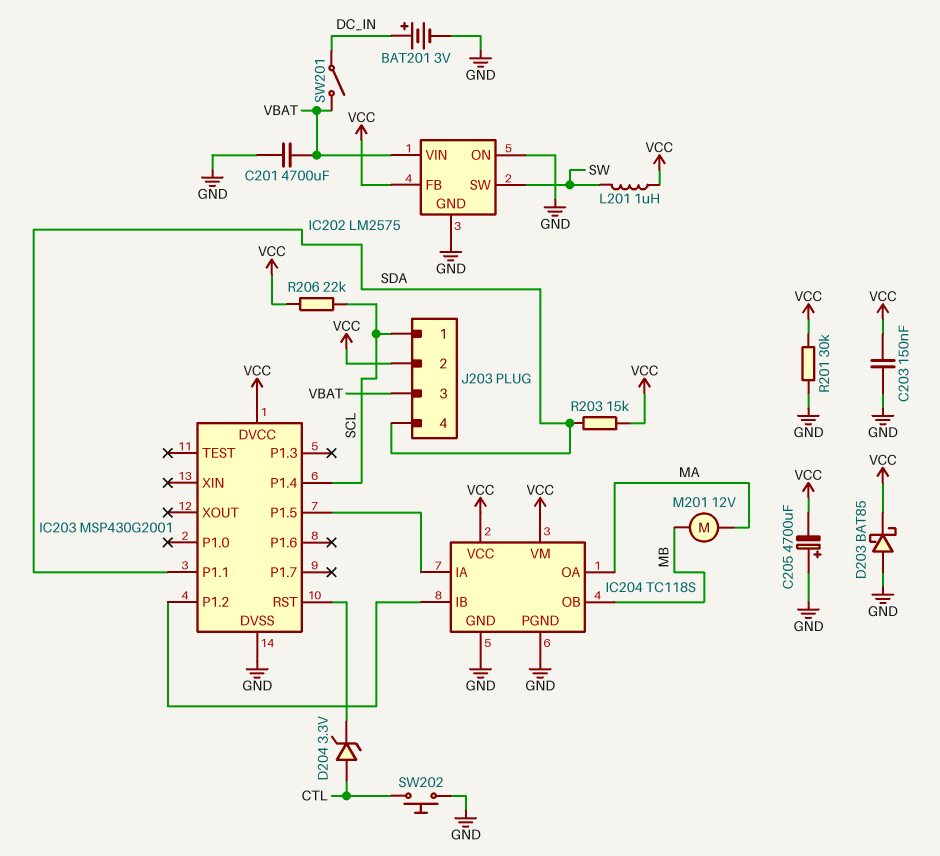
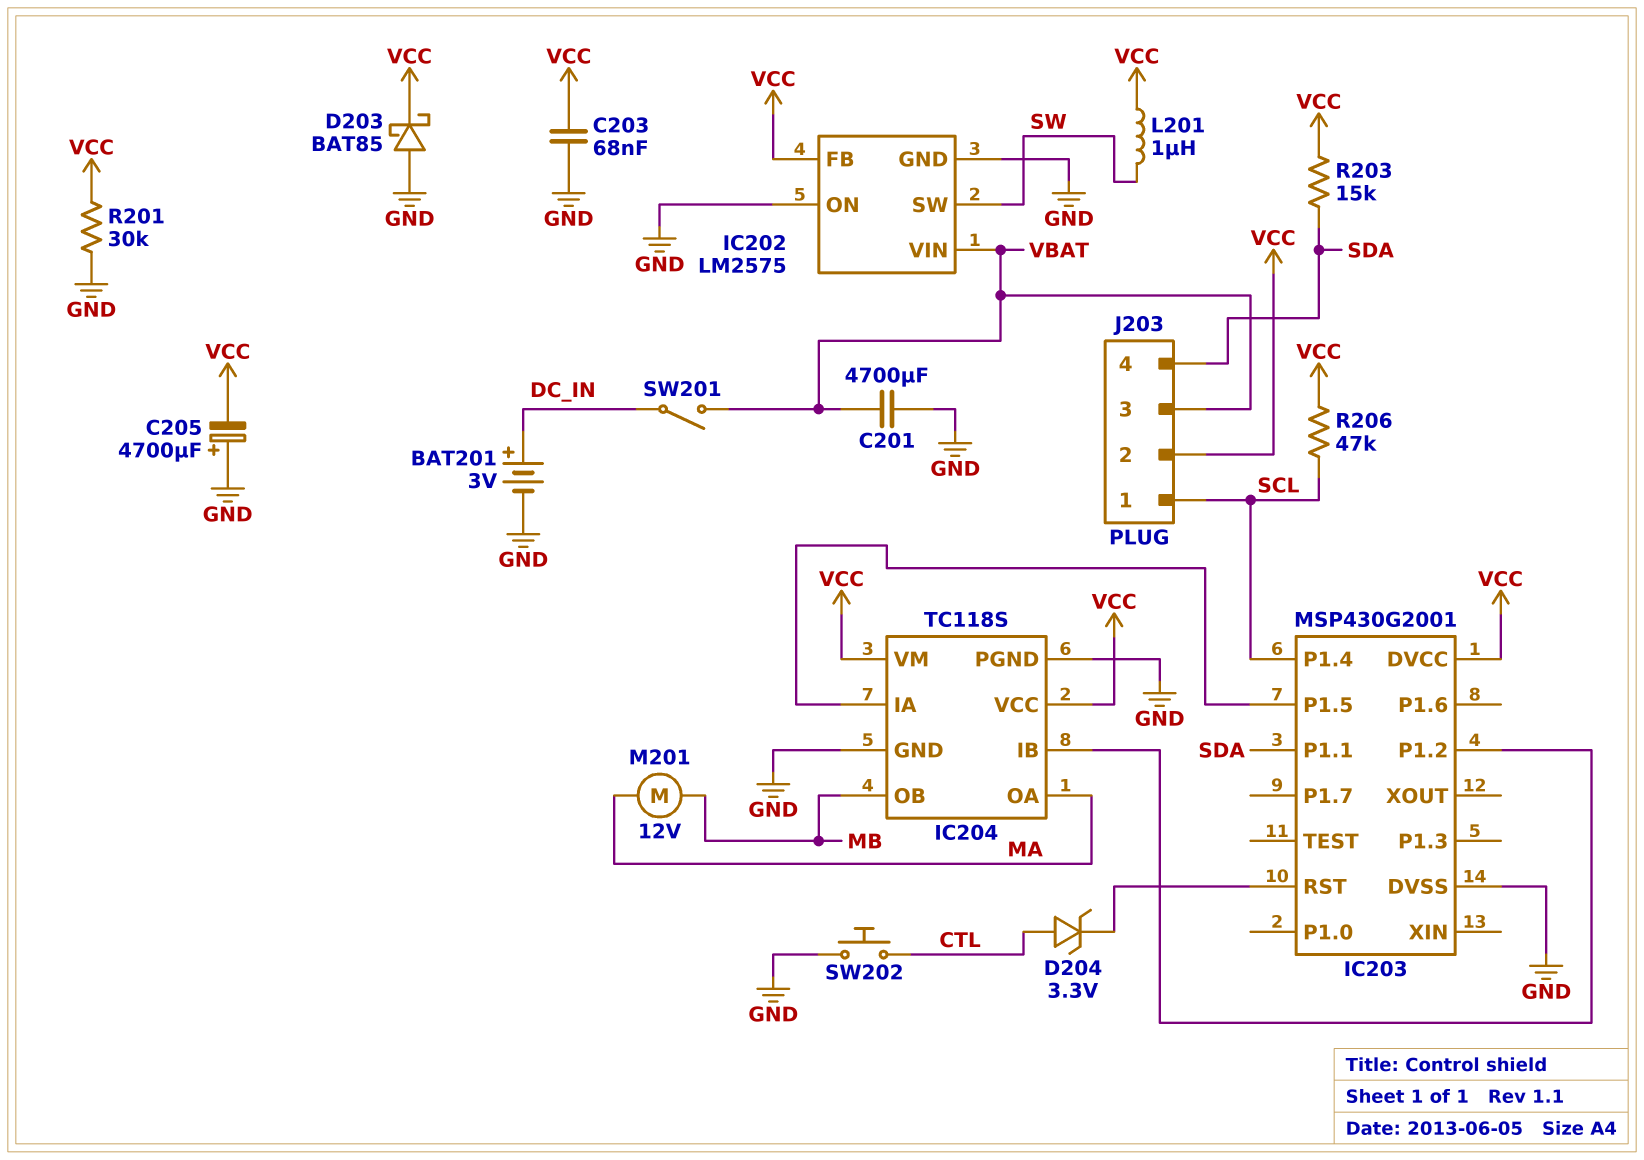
C203: 150nF (GND, VCC) -> 68nF (GND, VCC)
R206: 22k (SCL, VCC) -> 47k (SCL, VCC)

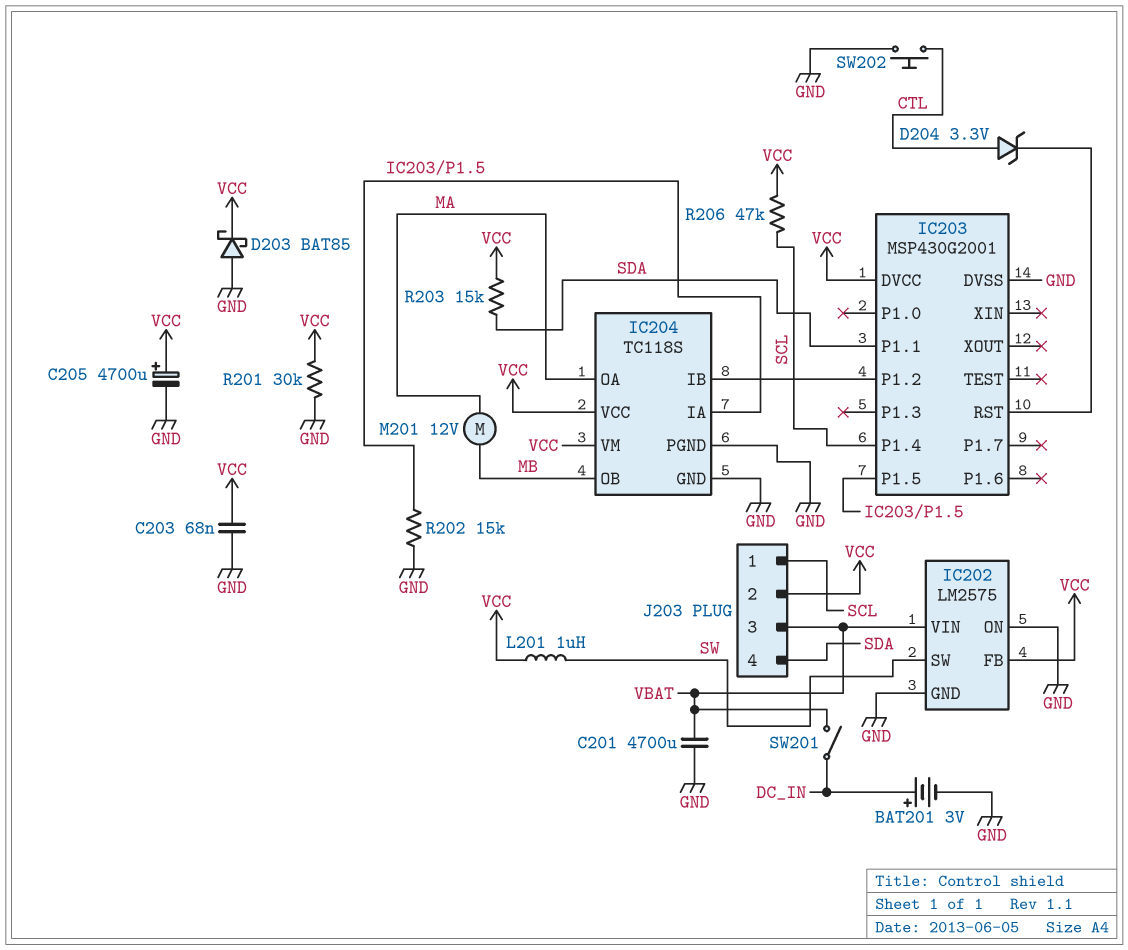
C205: 4700uF (plus GND, minus VCC) -> 4700uF (plus VCC, minus GND)
R202: none -> 15k (GND, IC203/P1.5)

